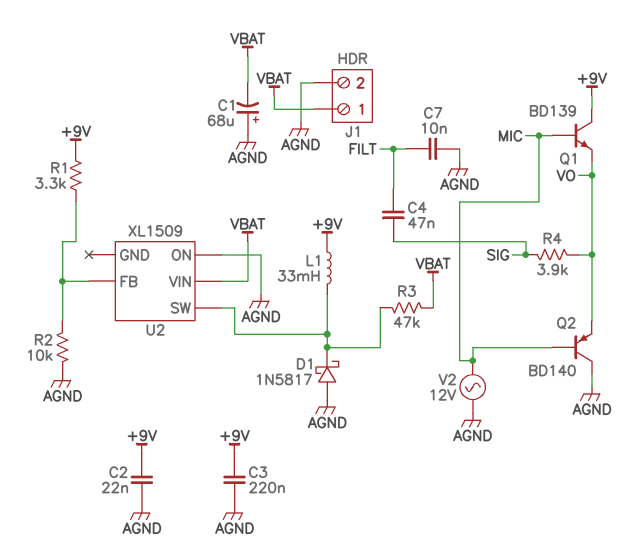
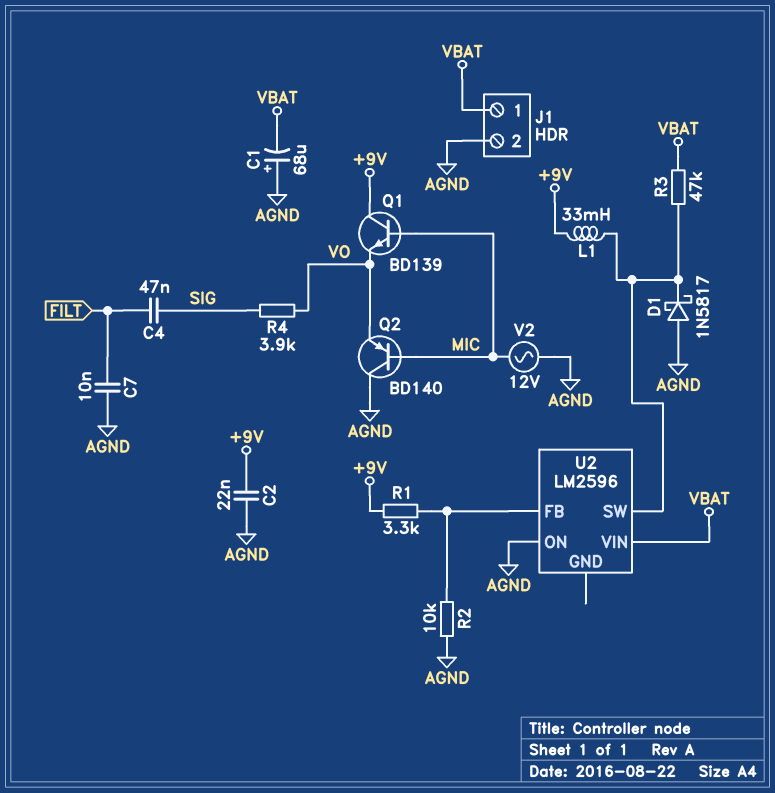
C3: 220nF (+9V, AGND) -> none
U2: XL1509 -> LM2596

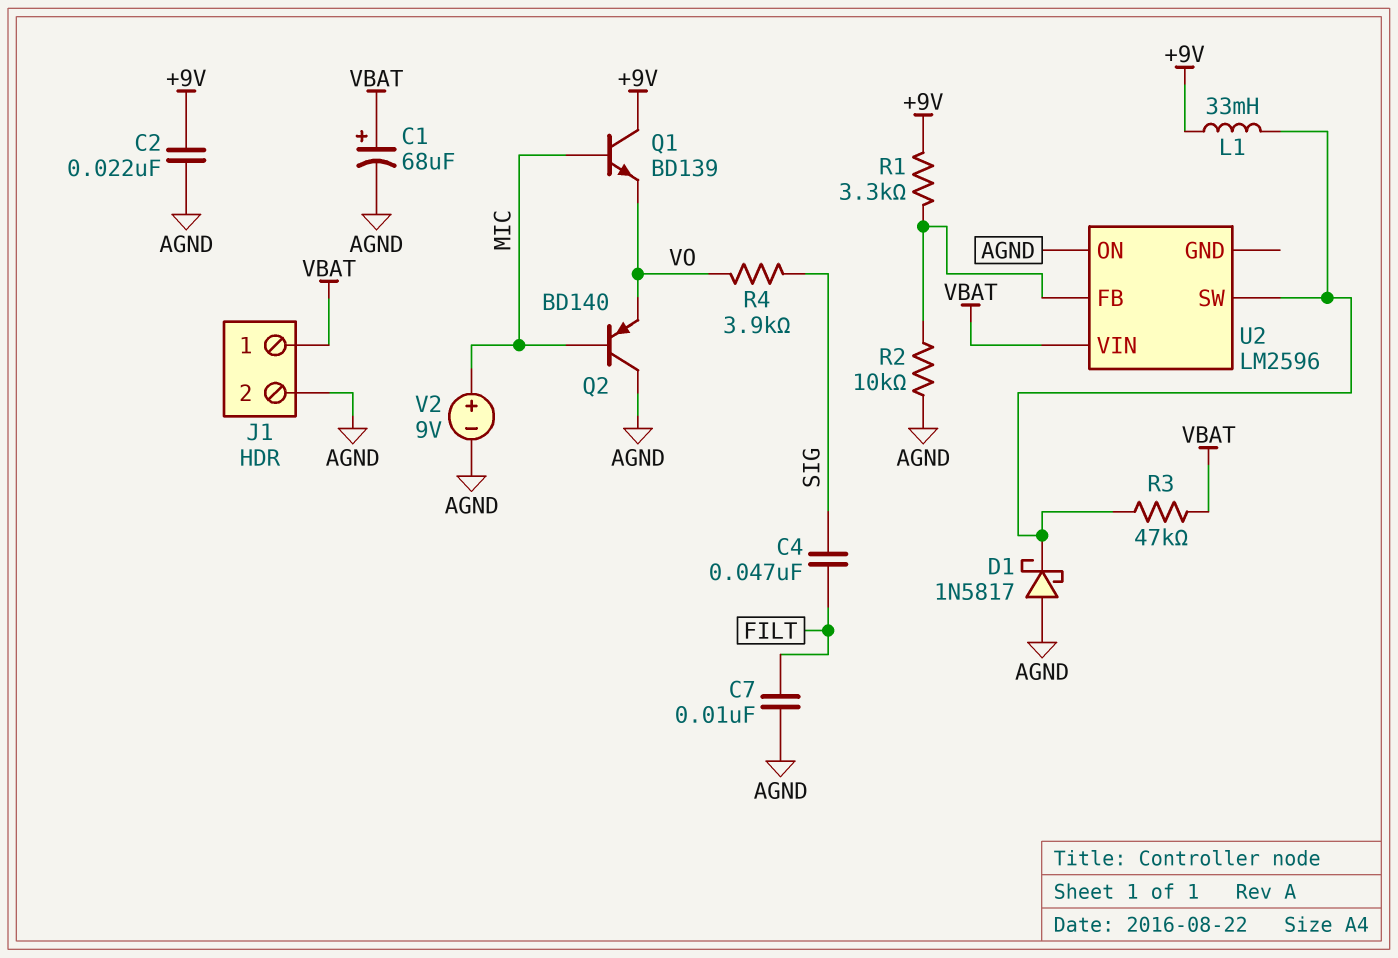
C1: 68uF (plus AGND, minus VBAT) -> 68uF (plus VBAT, minus AGND)
V2: AC 12V (AGND, MIC) -> 9V (plus MIC, minus AGND)

